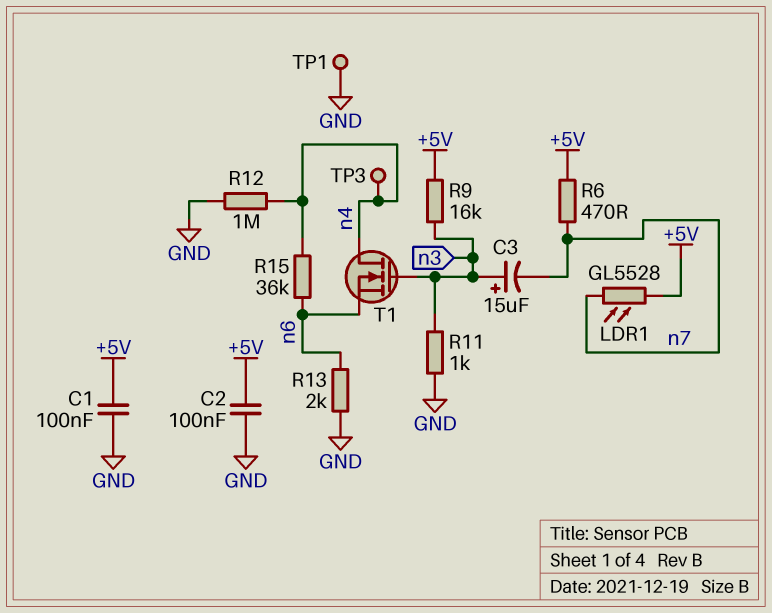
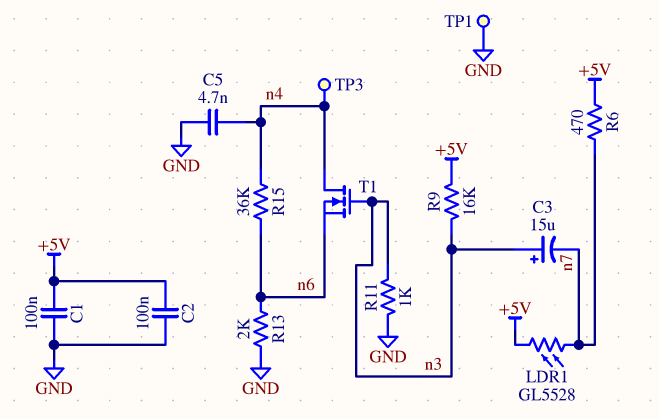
C5: none -> 4.7nF (GND, n4)
R12: 1M (GND, n4) -> none

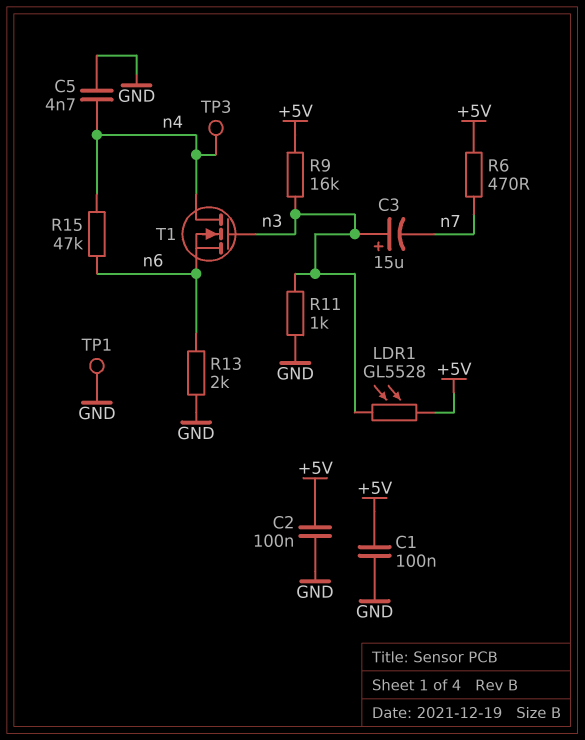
LDR1: GL5528 (+5V, n7) -> GL5528 (+5V, n3)
R15: 36k (n4, n6) -> 47k (n4, n6)

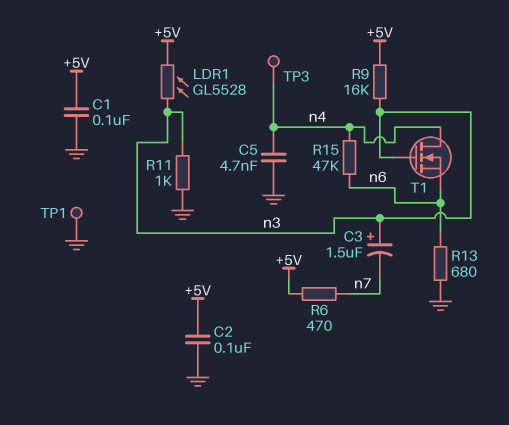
C3: 15uF (plus n3, minus n7) -> 1.5uF (plus n3, minus n7)
R13: 2k (GND, n6) -> 680 (GND, n6)

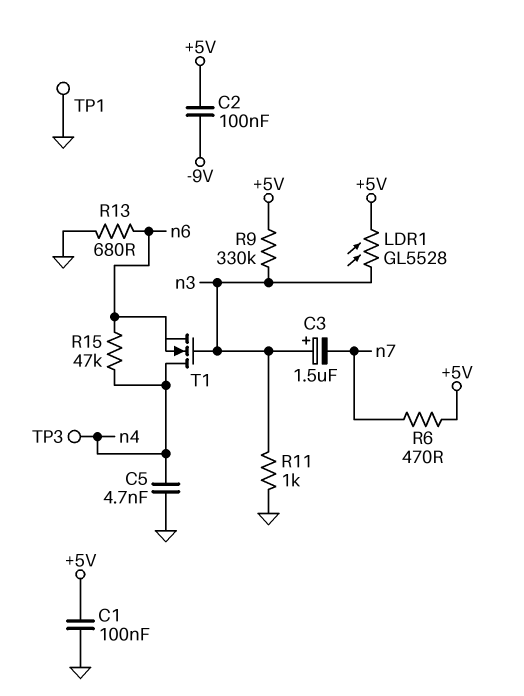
C2: 100nF (+5V, GND) -> 100nF (+5V, -9V)
R9: 16k (+5V, n3) -> 330k (+5V, n3)

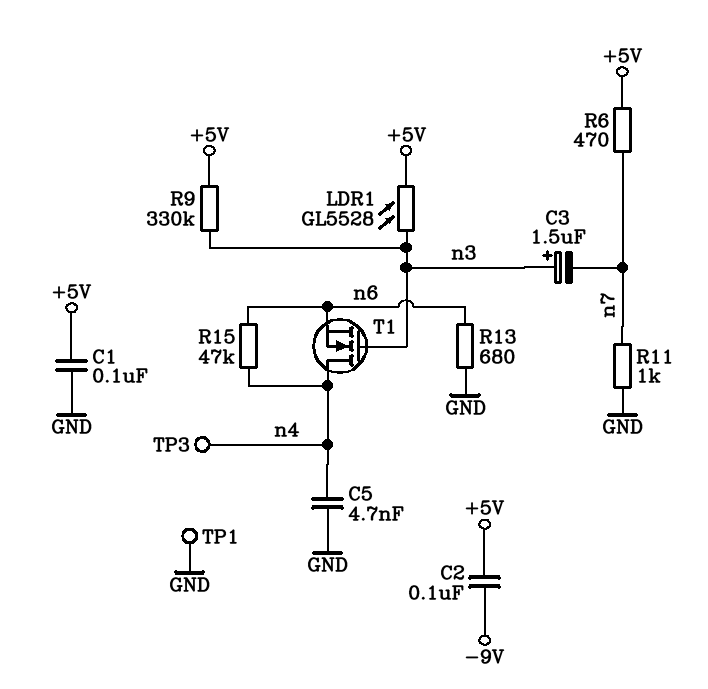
R11: 1k (GND, n3) -> 1k (GND, n7)

